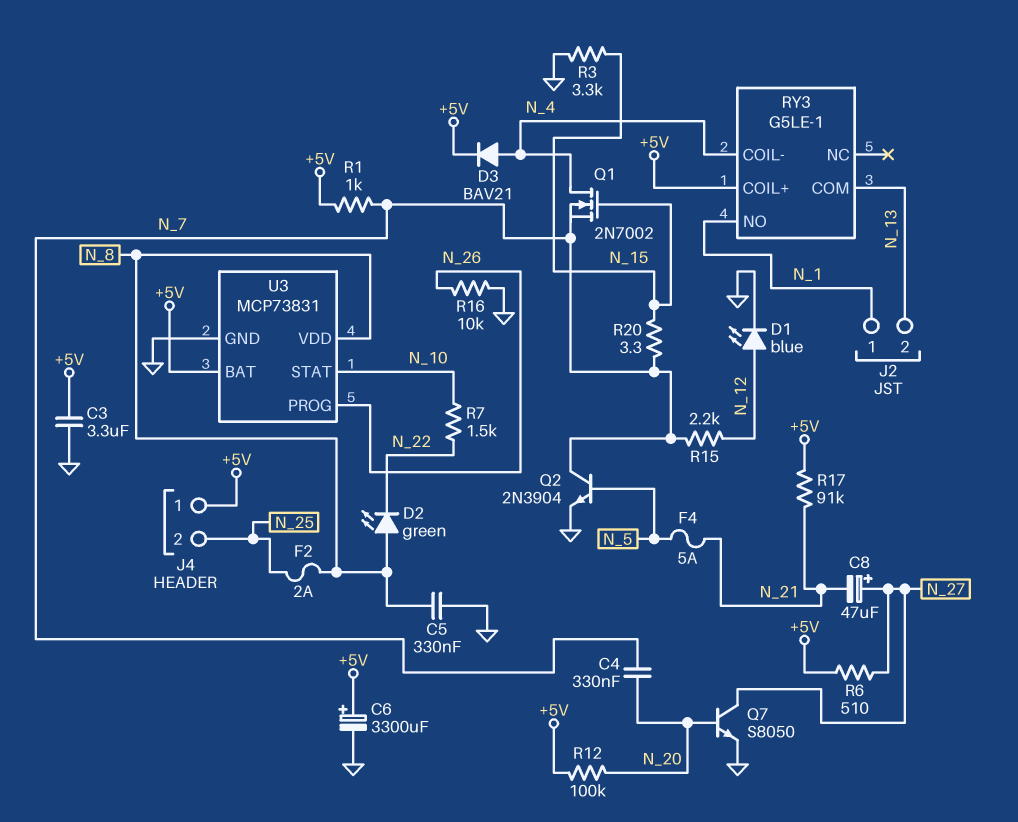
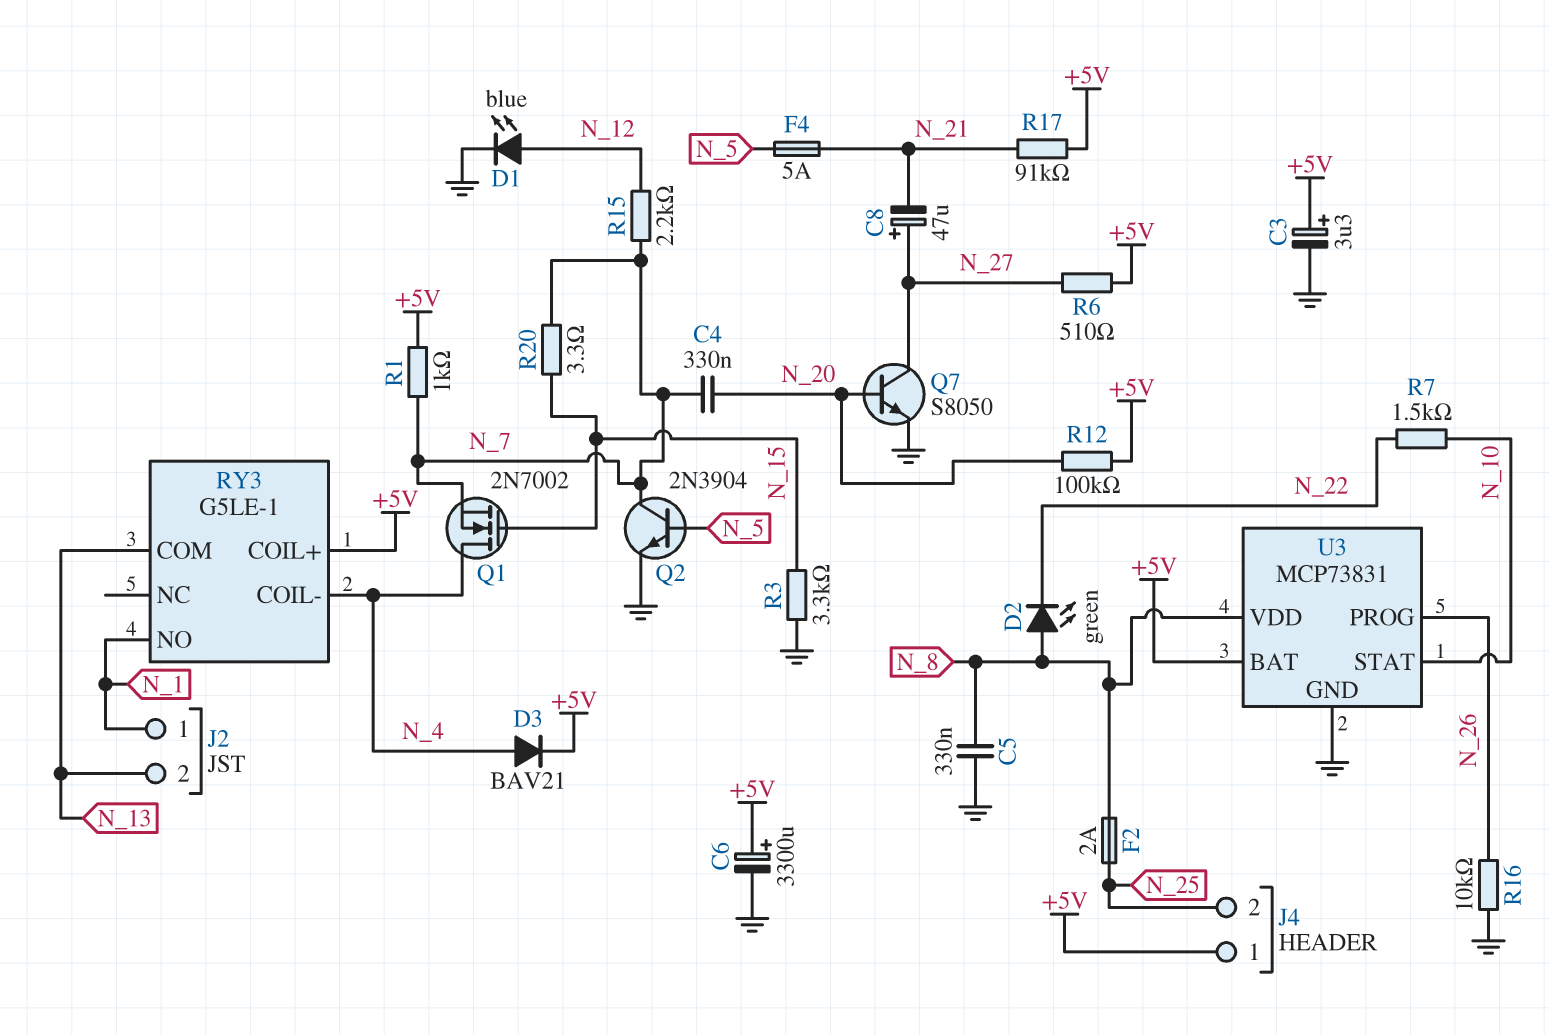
C3: 3.3uF (+5V, GND) -> 3.3uF (plus +5V, minus GND)

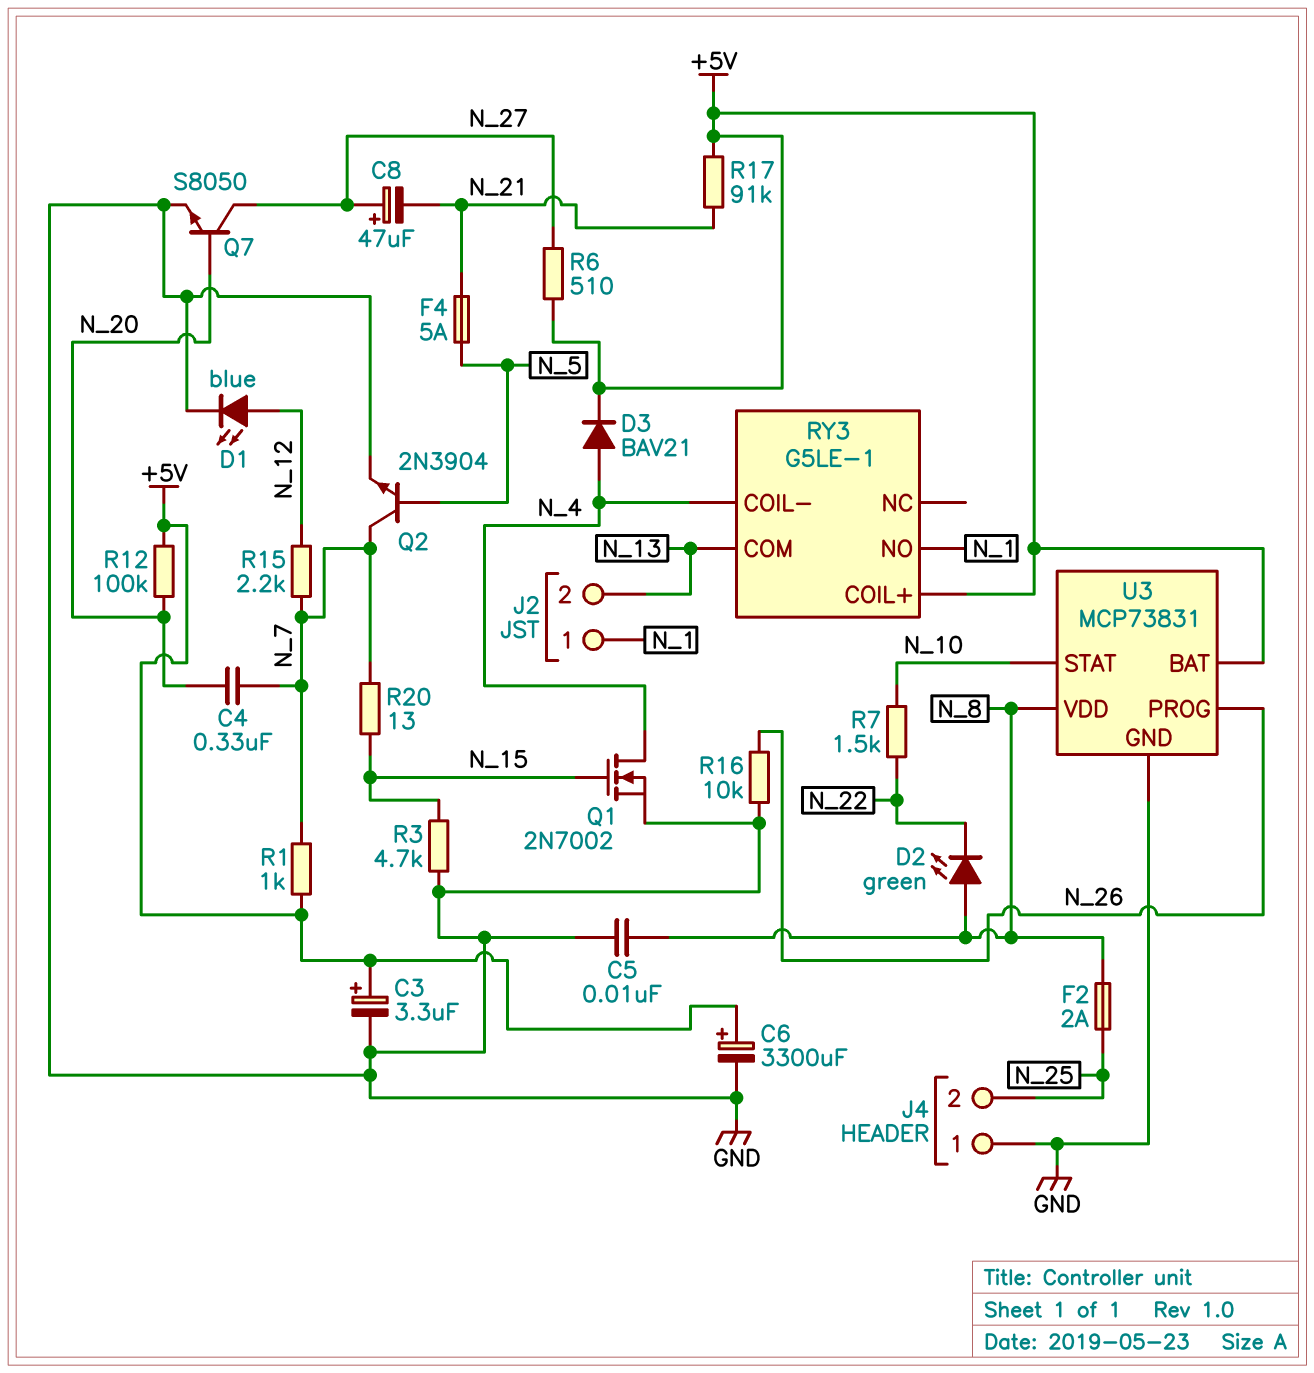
C5: 330nF (GND, N_8) -> 10nF (GND, N_8)
J4 pin 1: +5V -> GND
Q1: NMOS 2N7002 (G N_15, D N_4, S N_7) -> NMOS 2N7002 (G N_15, D N_4, S GND)
R3: 3.3k (GND, N_15) -> 4.7k (GND, N_15)
R20: 3.3 (N_7, N_15) -> 13 (N_7, N_15)

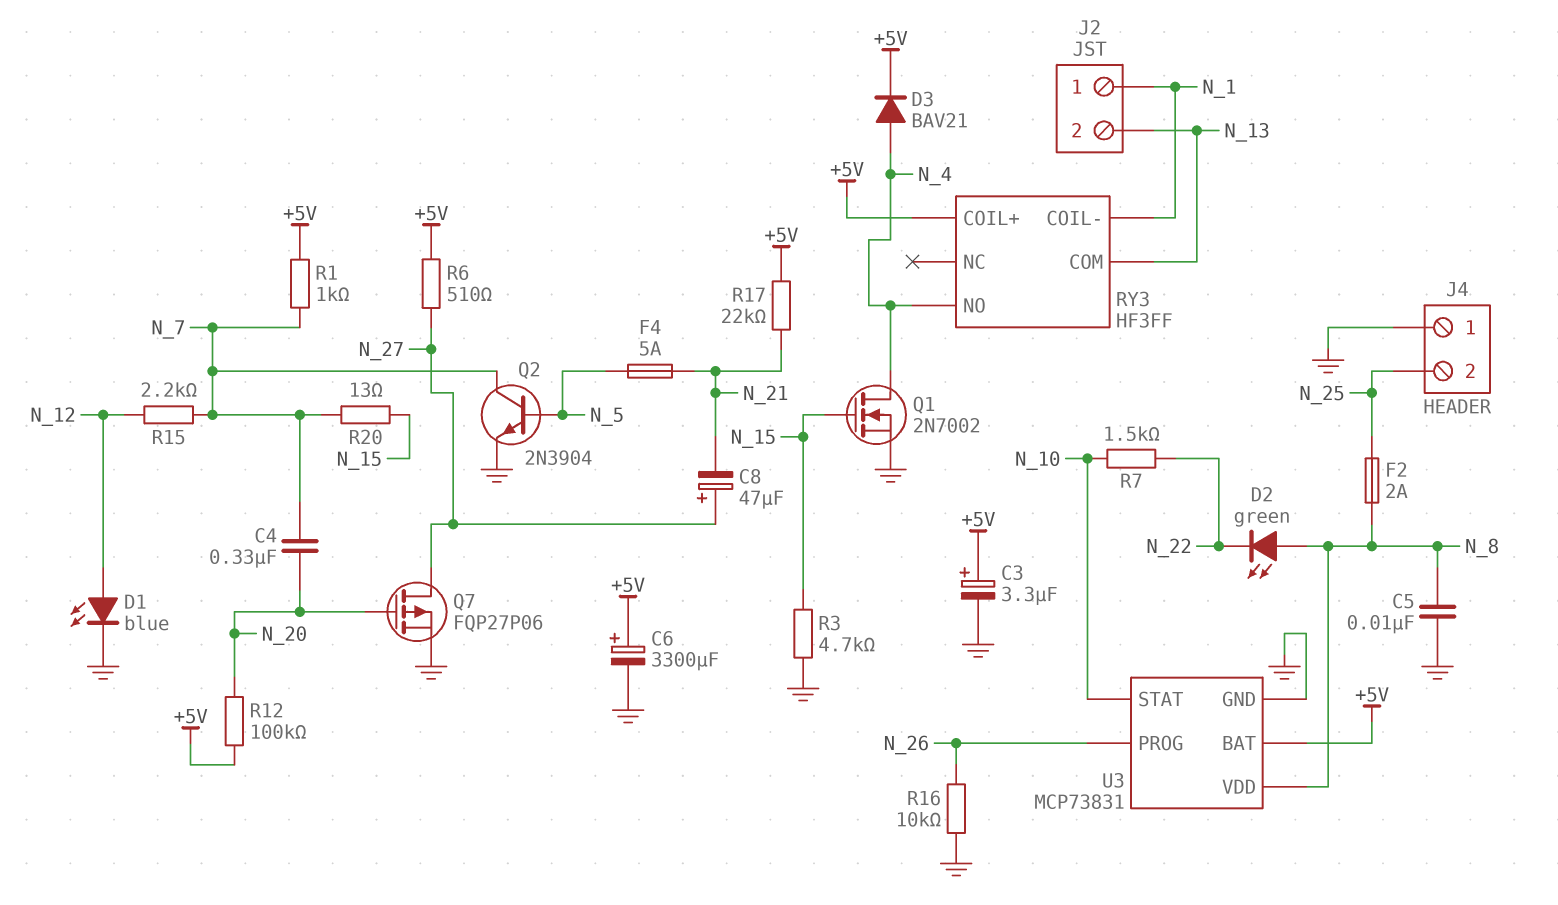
Q7: NPN S8050 (B N_20, C N_27, E GND) -> PMOS FQP27P06 (G N_20, D N_27, S GND)
R17: 91k (+5V, N_21) -> 22k (+5V, N_21)
RY3: G5LE-1 -> HF3FF
RY3 pin COIL-: N_4 -> N_1
RY3 pin NO: N_1 -> N_4

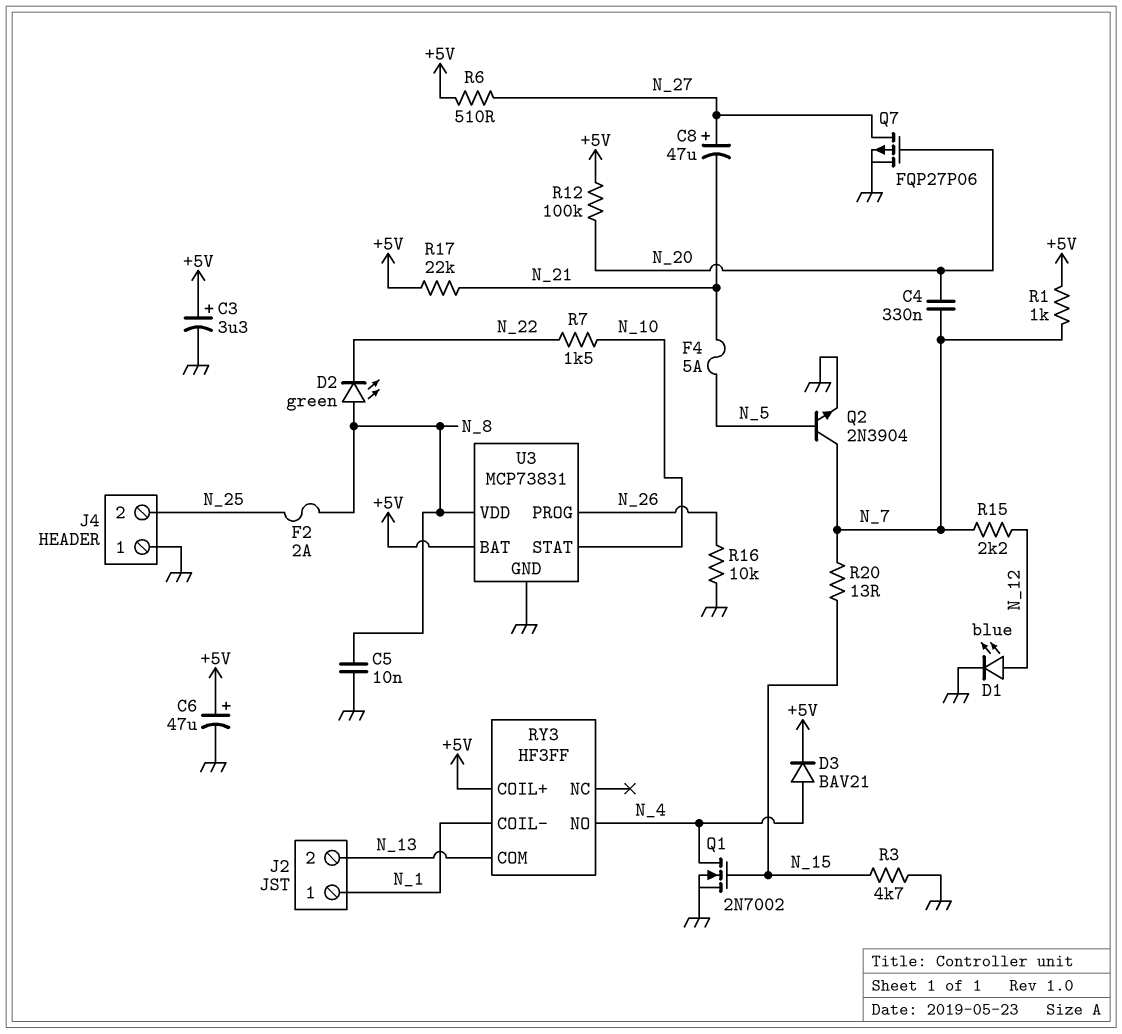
C6: 3300uF (plus +5V, minus GND) -> 47uF (plus +5V, minus GND)

